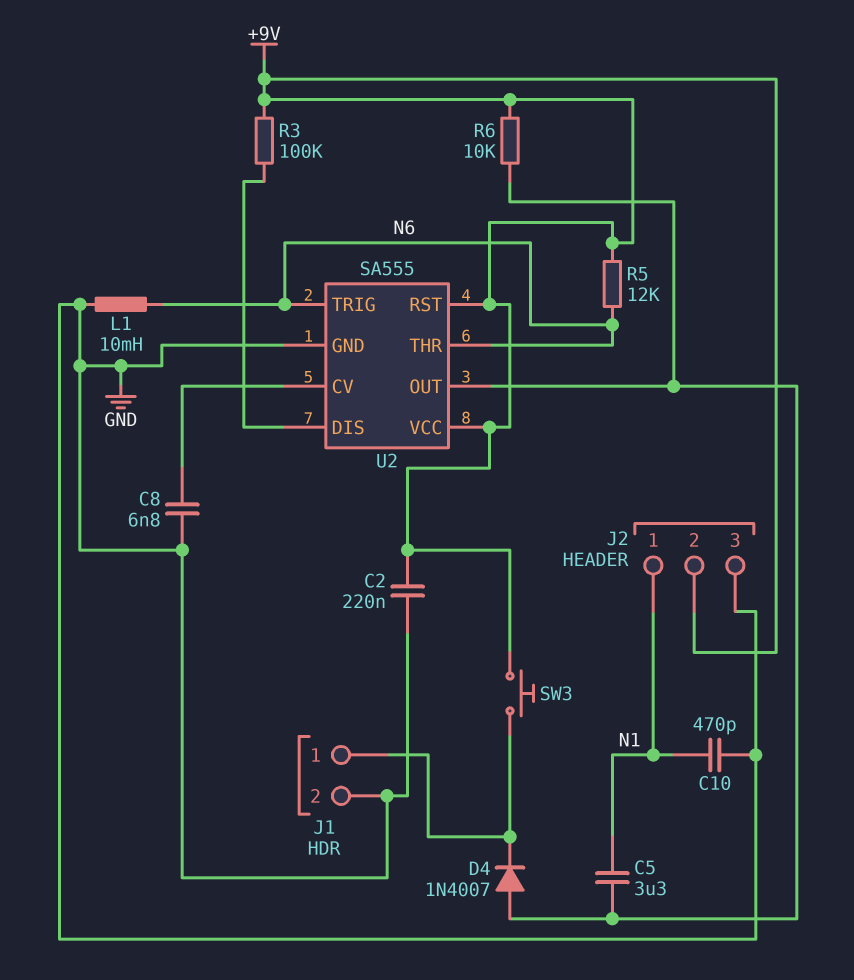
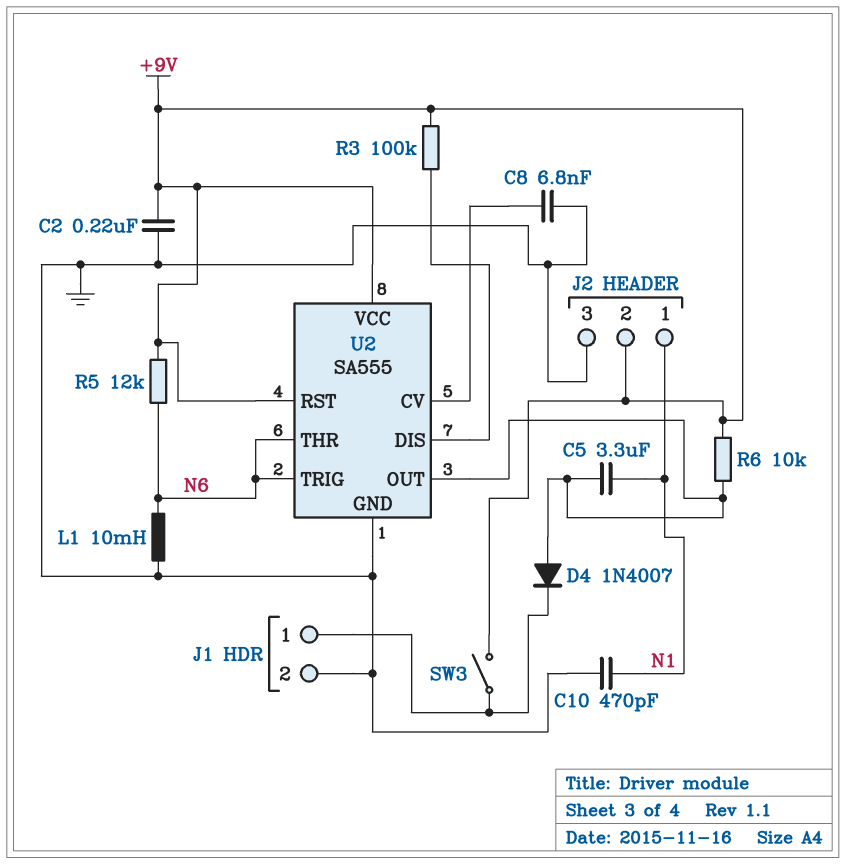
SW3: button (+9V, J1/1) -> switch (+9V, J1/1)

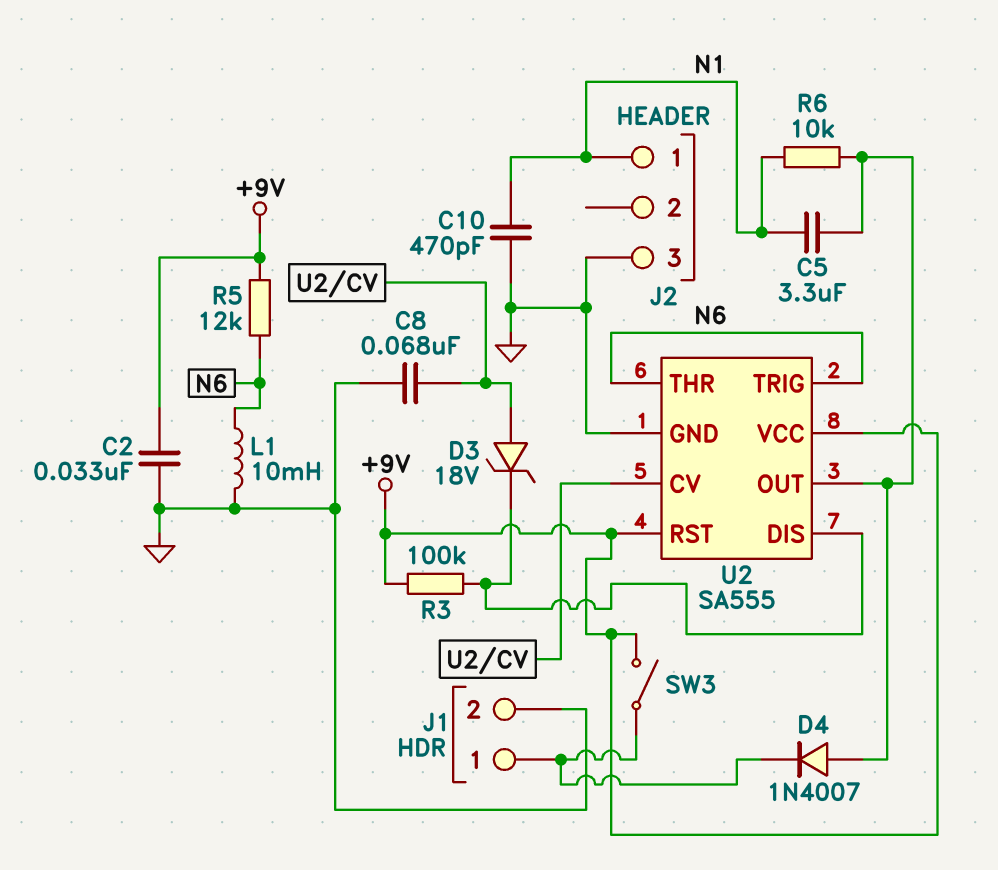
C2: 220nF (+9V, GND) -> 33nF (+9V, GND)
C8: 6.8nF (GND, U2/CV) -> 68nF (GND, U2/CV)
D3: none -> zener 18V (A U2/CV, K U2/DIS)
J2 pin 2: +9V -> none
R6: 10k (+9V, U2/OUT) -> 10k (N1, U2/OUT)

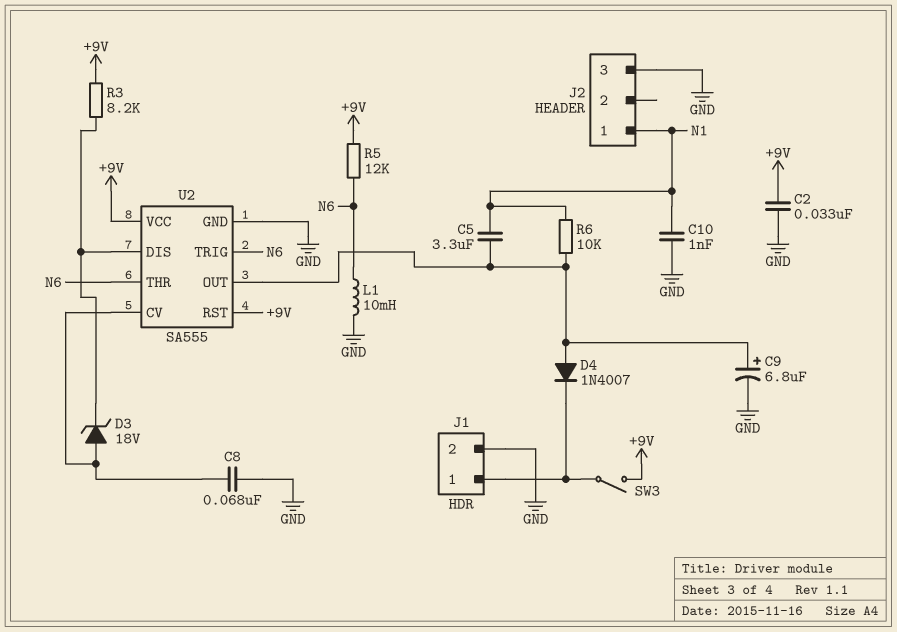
C9: none -> 6.8uF (plus U2/OUT, minus GND)
C10: 470pF (GND, N1) -> 1nF (GND, N1)
R3: 100k (+9V, U2/DIS) -> 8.2k (+9V, U2/DIS)

